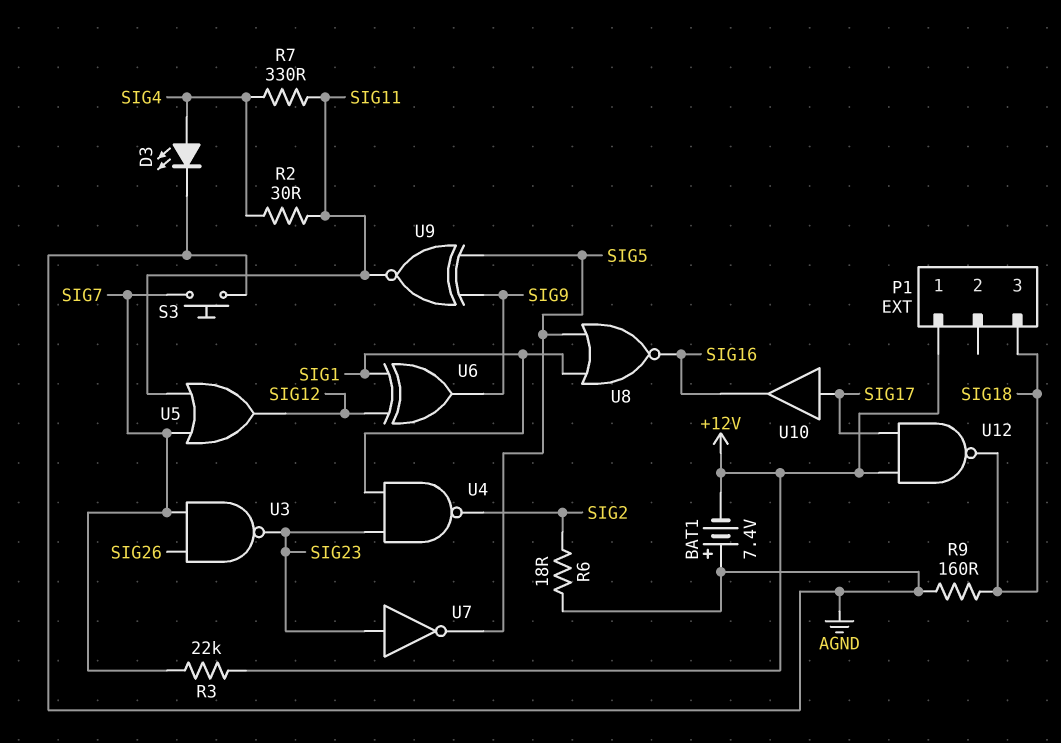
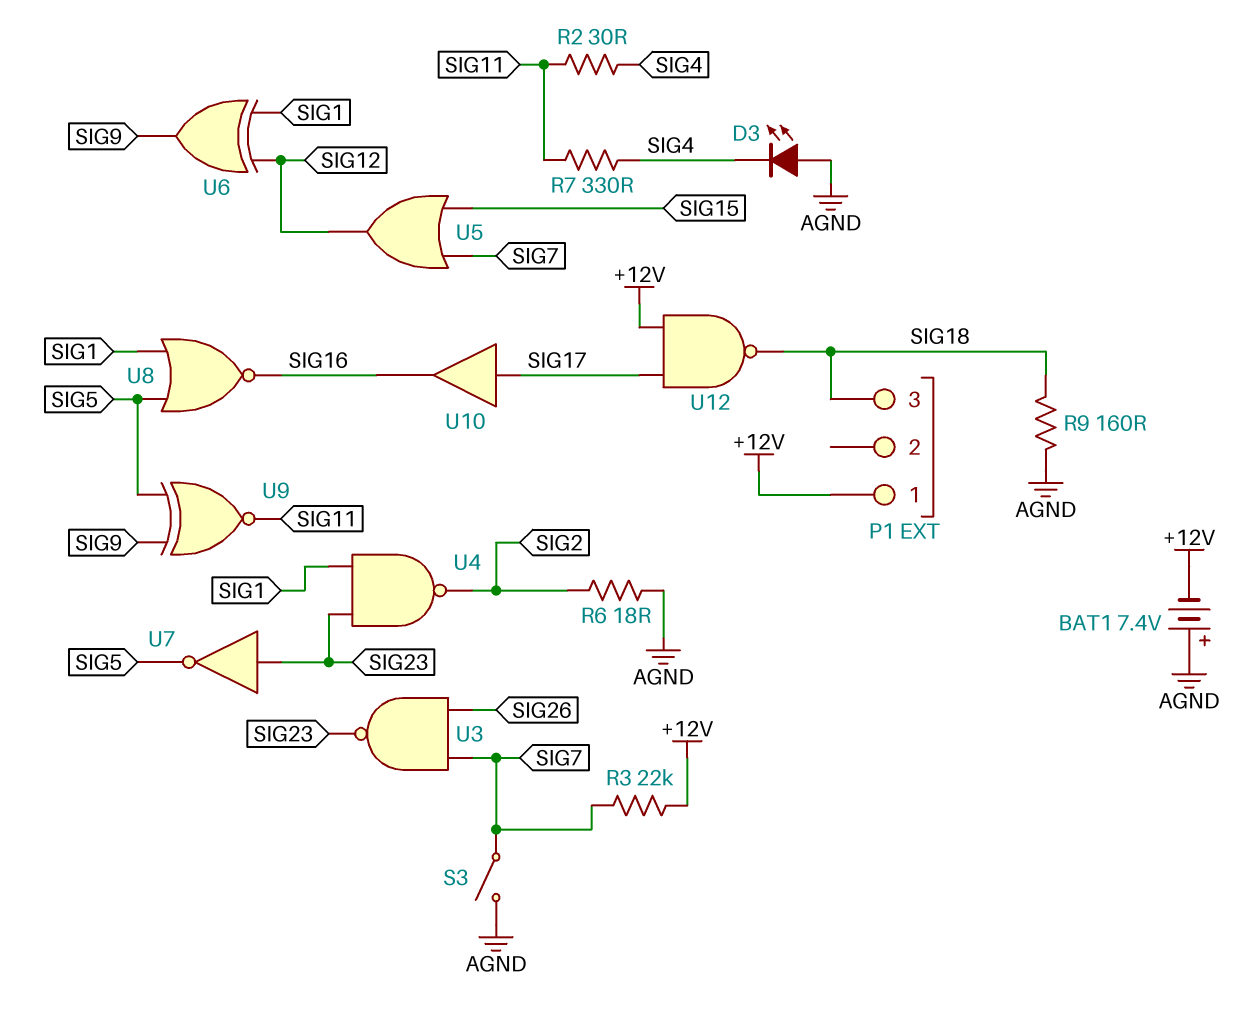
D3: LED (A SIG4, K AGND) -> LED (A AGND, K SIG4)
S3: button (AGND, SIG7) -> switch (AGND, SIG7)
U5: OR (in SIG7, in SIG11, out SIG12) -> OR (in SIG7, in SIG15, out SIG12)

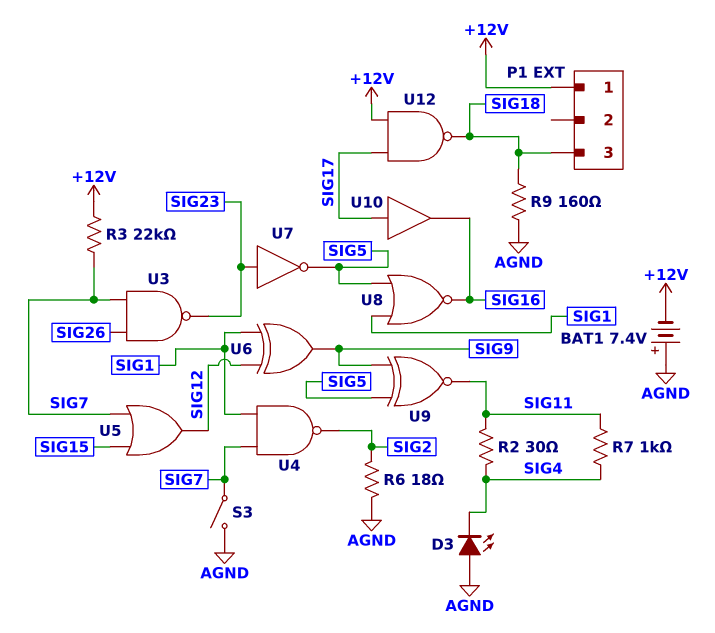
R7: 330 (SIG4, SIG11) -> 1k (SIG4, SIG11)
U4: NAND (in SIG1, in SIG23, out SIG2) -> NAND (in SIG1, in SIG7, out SIG2)

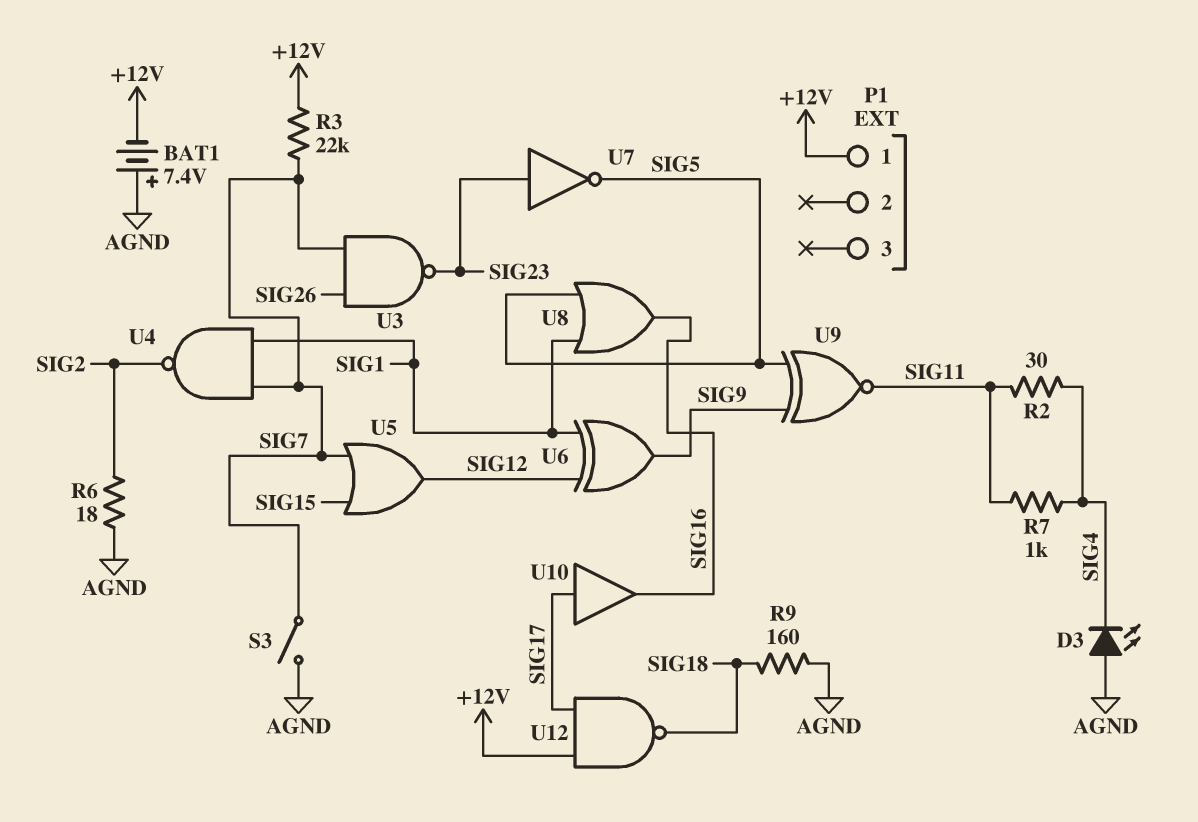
P1 pin 3: SIG18 -> none
U8: NOR (in SIG1, in SIG5, out SIG16) -> OR (in SIG1, in SIG5, out SIG16)

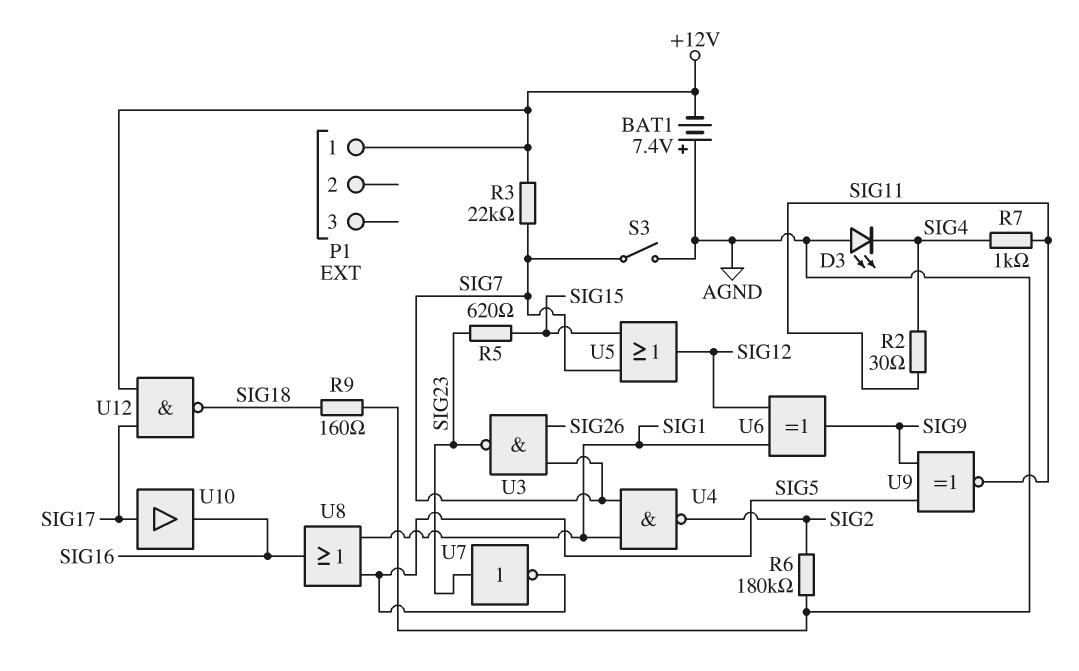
R5: none -> 620 (SIG15, SIG23)
R6: 18 (AGND, SIG2) -> 180k (AGND, SIG2)

